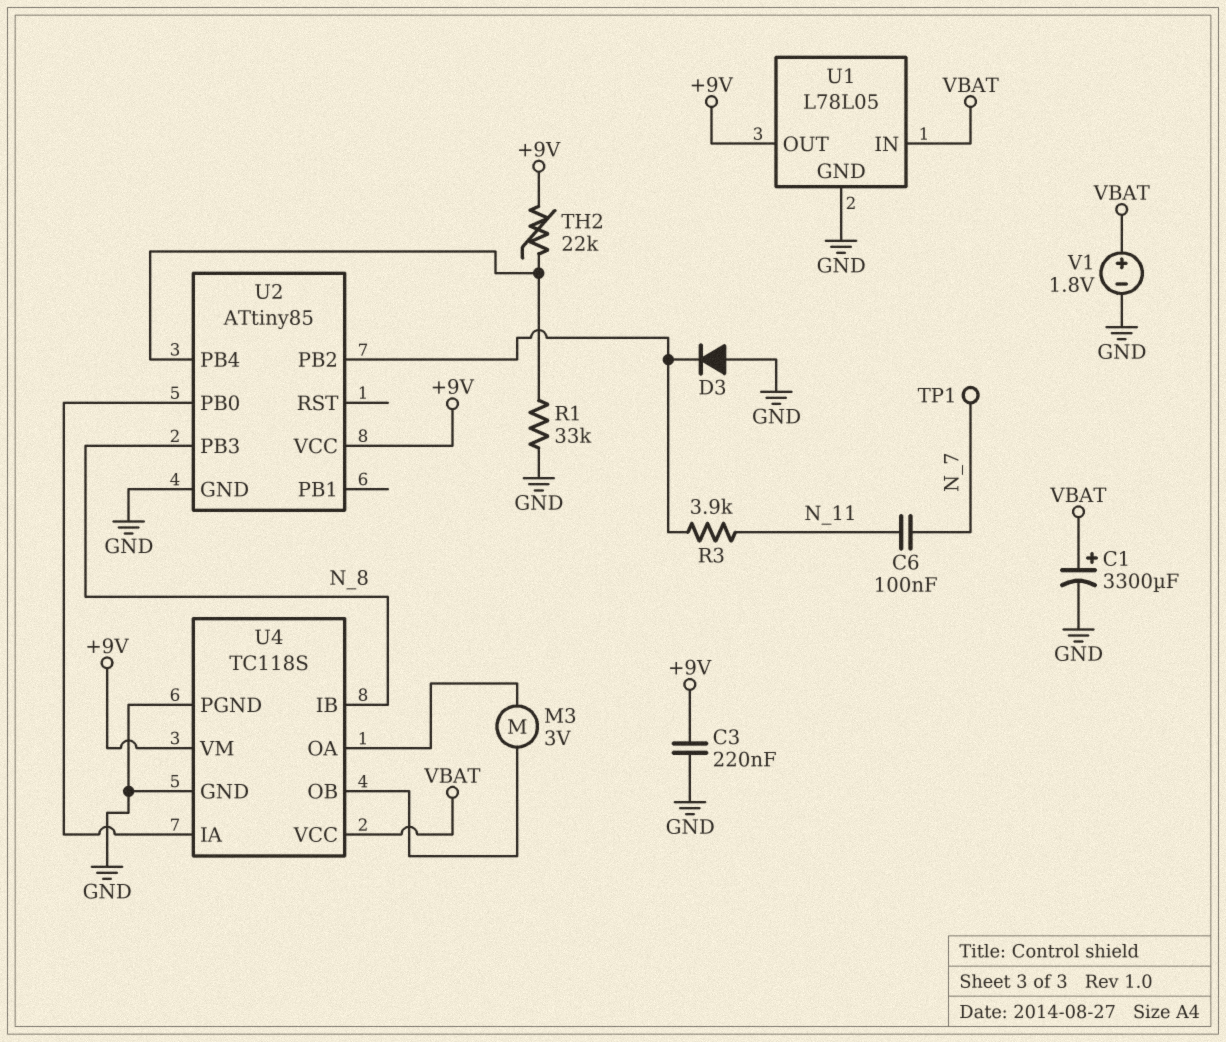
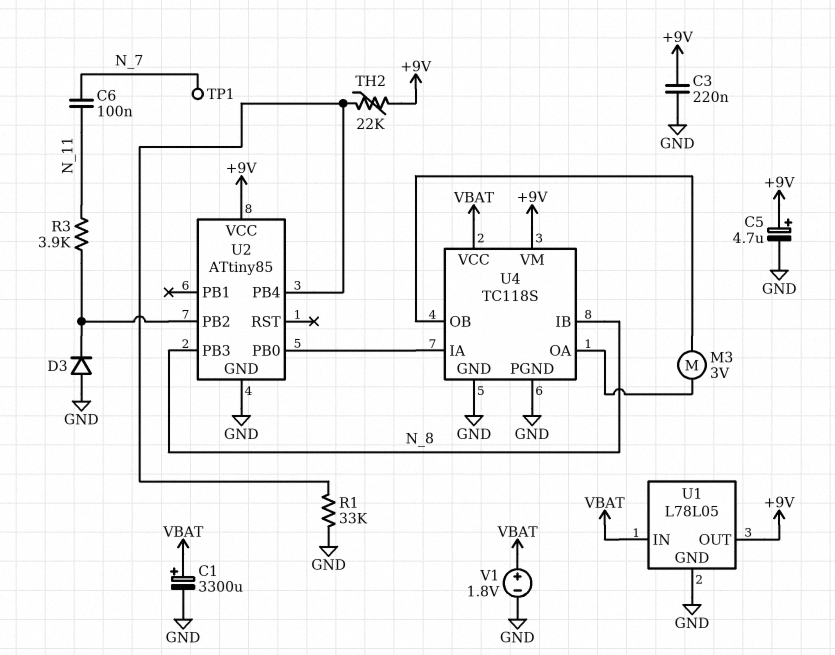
C5: none -> 4.7uF (plus +9V, minus GND)

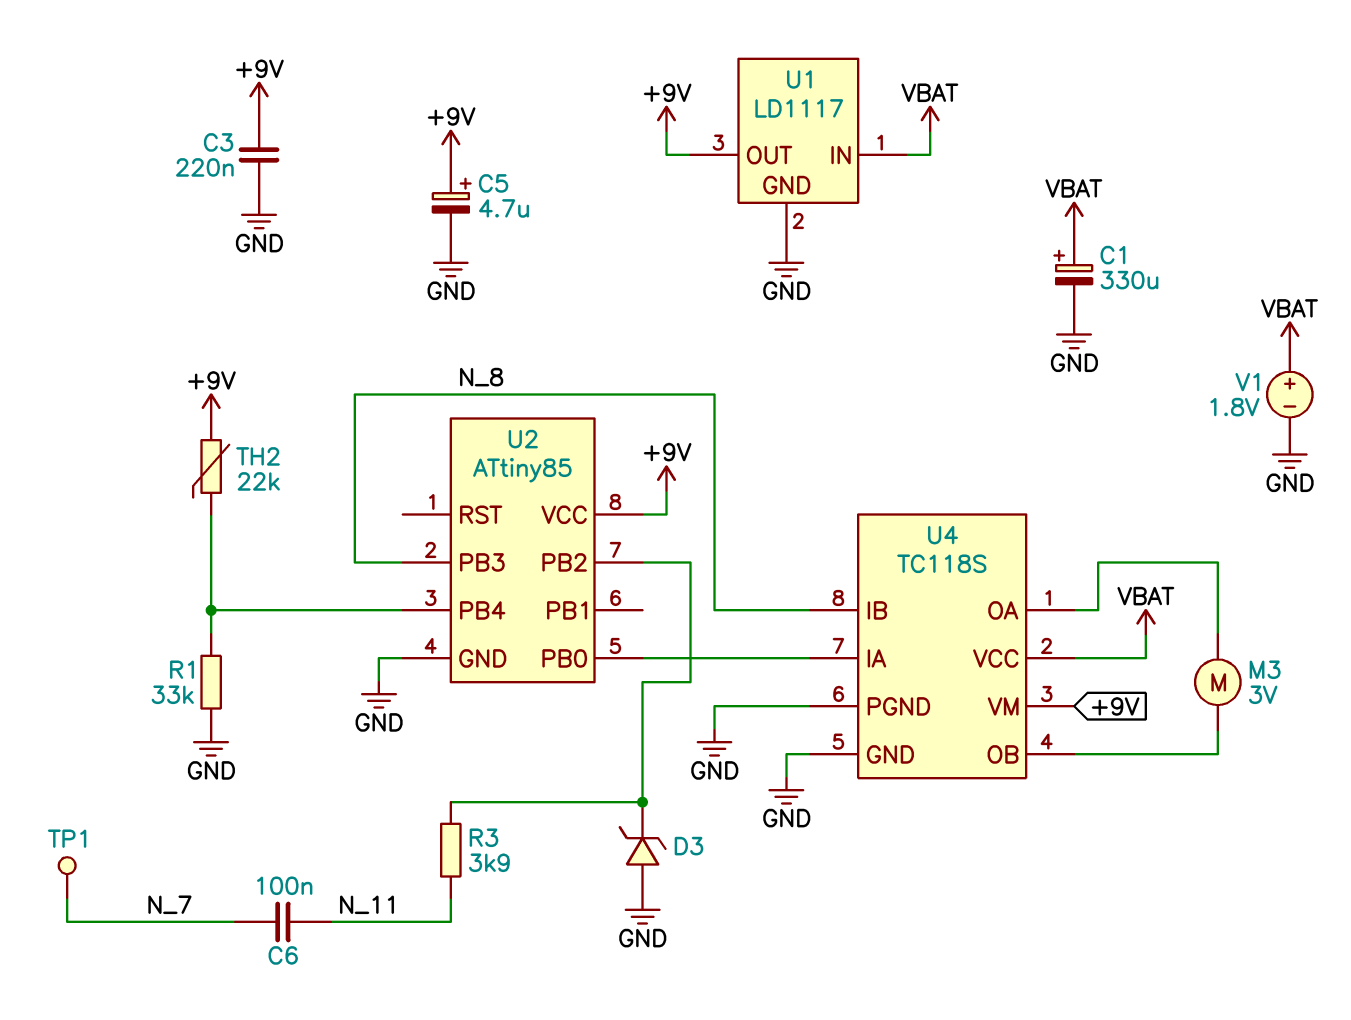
C1: 3300uF (plus VBAT, minus GND) -> 330uF (plus VBAT, minus GND)
D3: diode (A GND, K U2/PB2) -> zener (A GND, K U2/PB2)
U1: L78L05 -> LD1117

